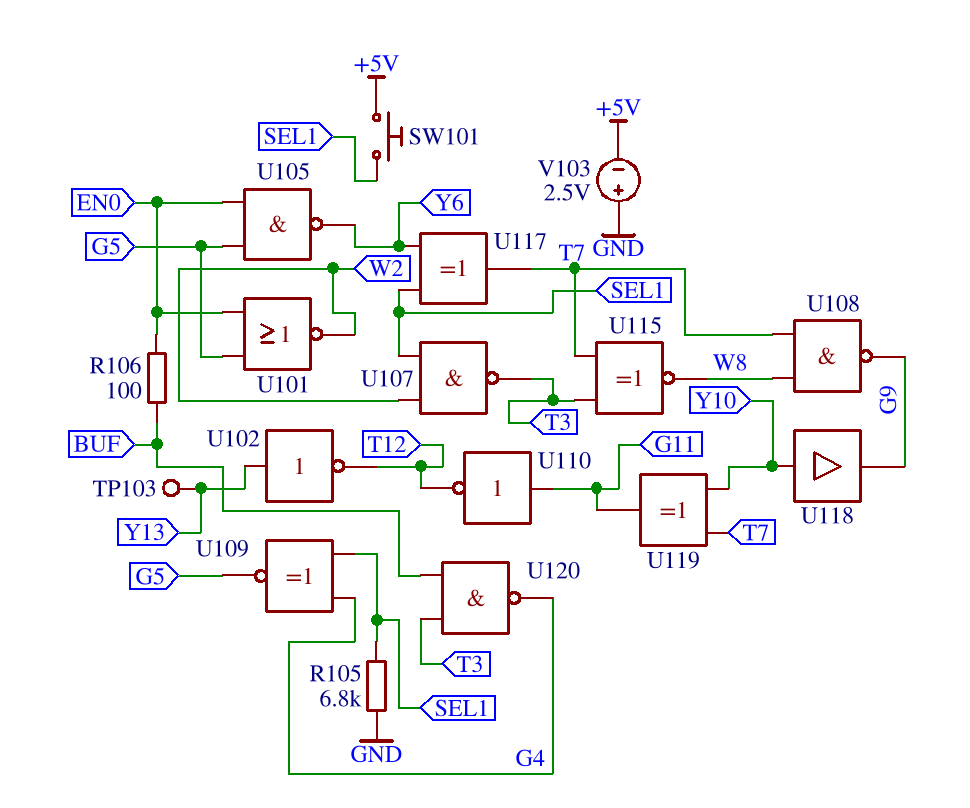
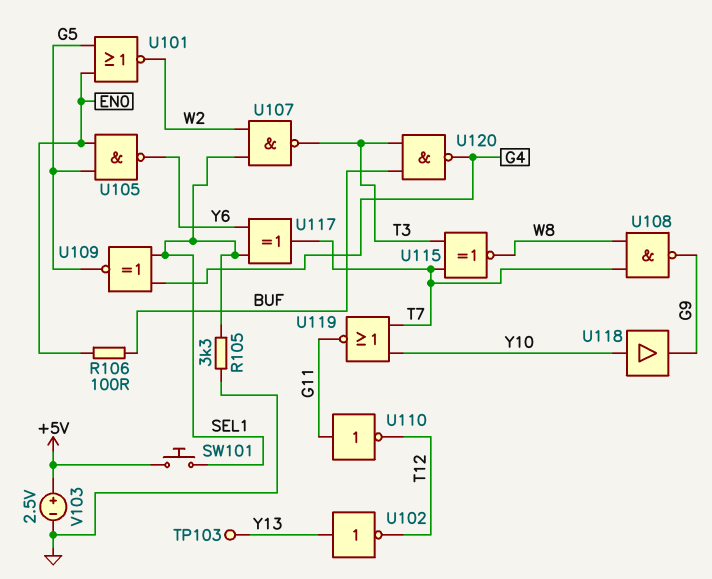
R105: 6.8k (GND, SEL1) -> 3.3k (GND, SEL1)
U119: XOR (in T7, in Y10, out G11) -> NOR (in T7, in Y10, out G11)
V103: 2.5V (plus GND, minus +5V) -> 2.5V (plus +5V, minus GND)

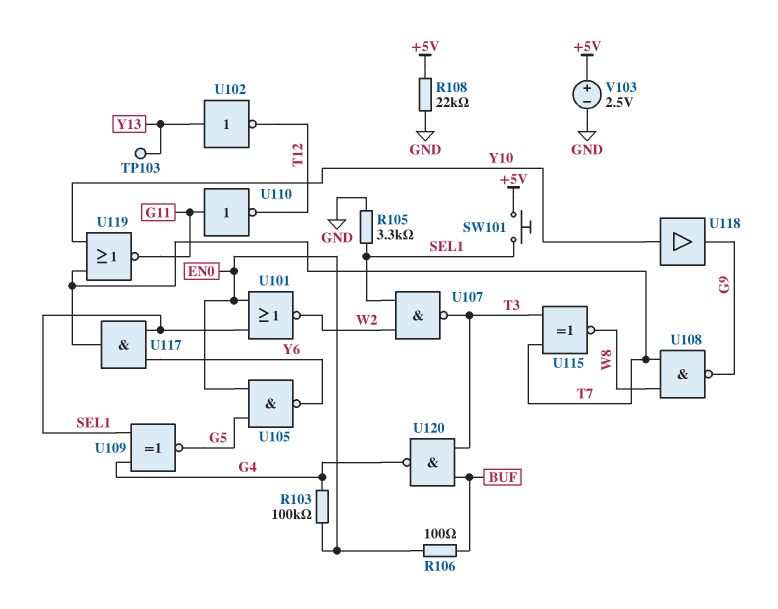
R103: none -> 100k (EN0, G4)
R108: none -> 22k (+5V, GND)
U101: NOR (in EN0, in G5, out W2) -> NOR (in EN0, in SEL1, out W2)
U117: XOR (in SEL1, in Y6, out T7) -> AND (in SEL1, in Y6, out T7)

